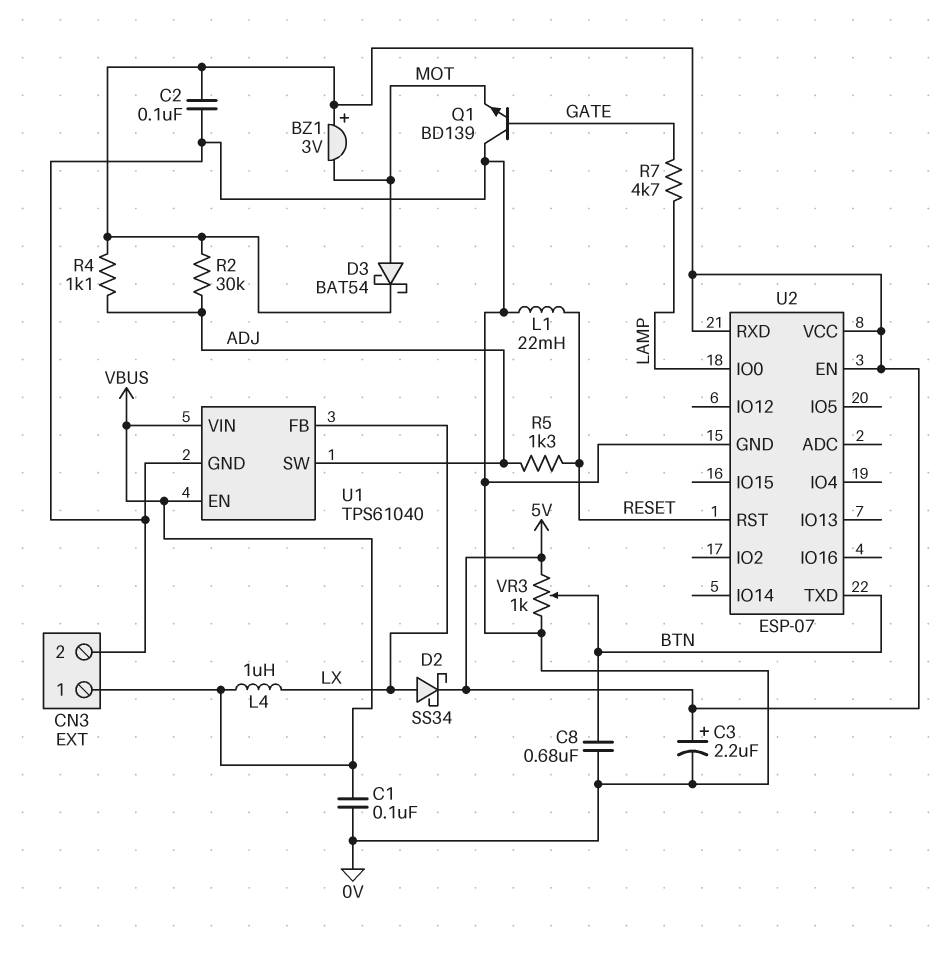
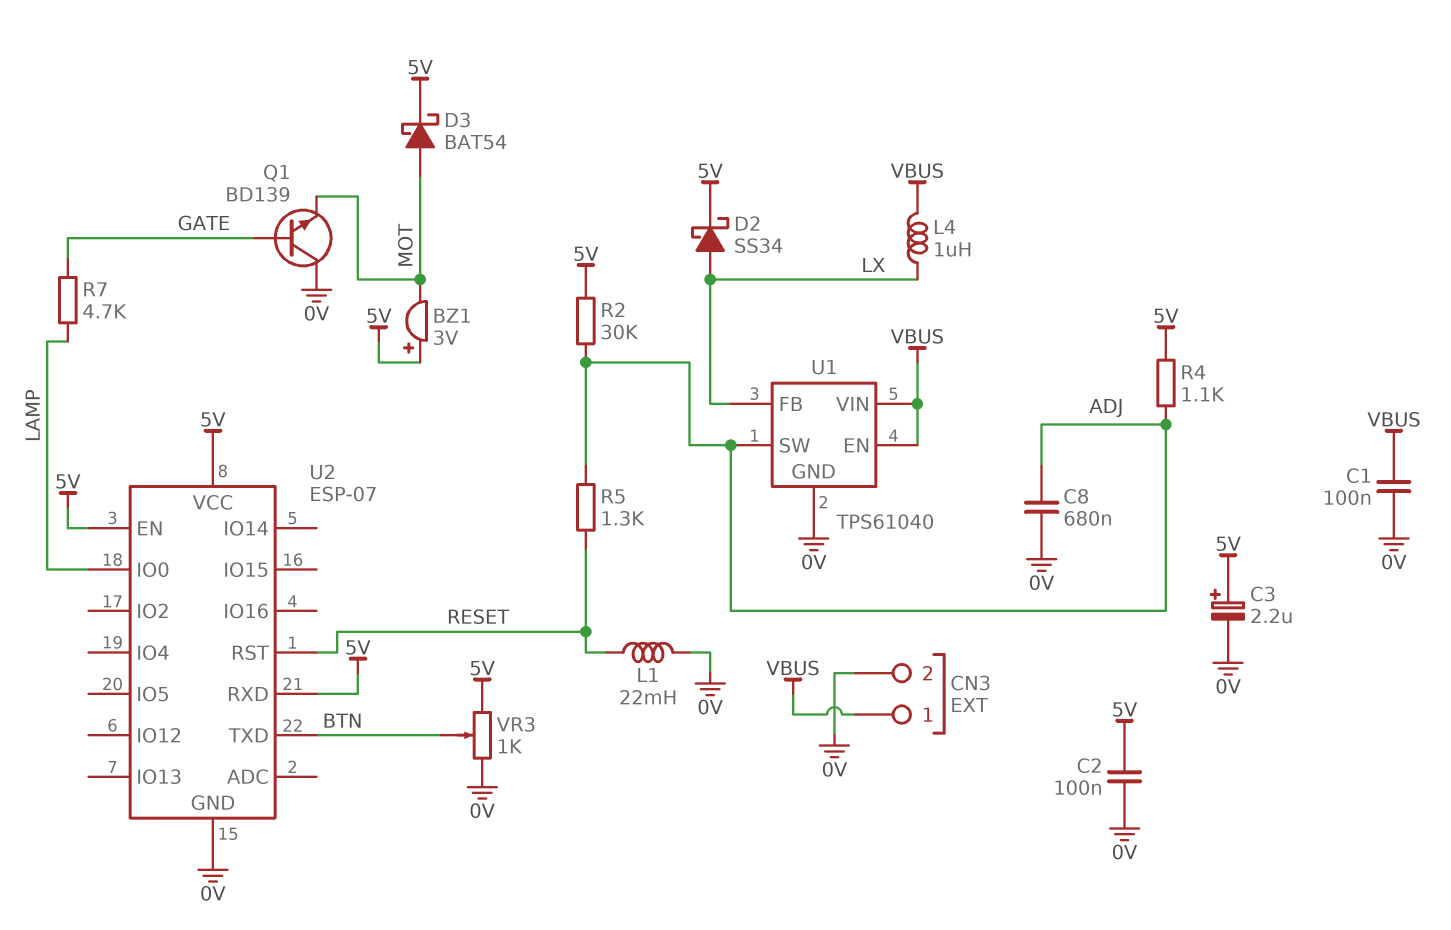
C8: 680nF (0V, BTN) -> 680nF (0V, ADJ)

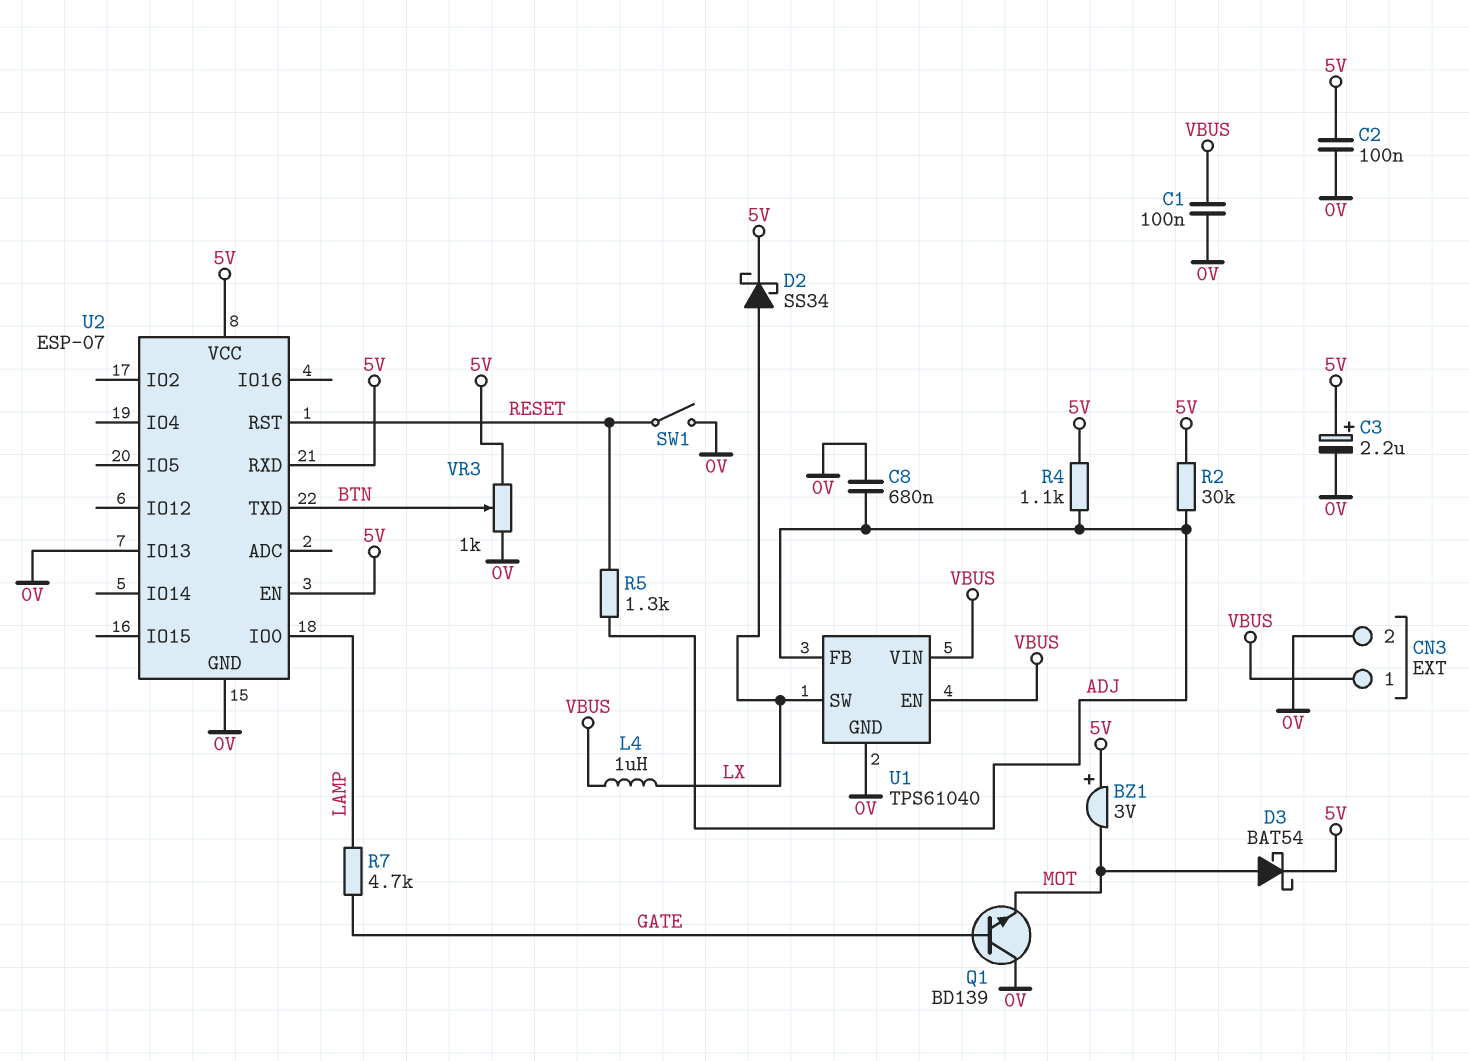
L1: 22mH (0V, RESET) -> none
SW1: none -> switch (0V, RESET)
U1 pin FB: LX -> ADJ
U1 pin SW: ADJ -> LX
U2 pin IO13: none -> 0V

